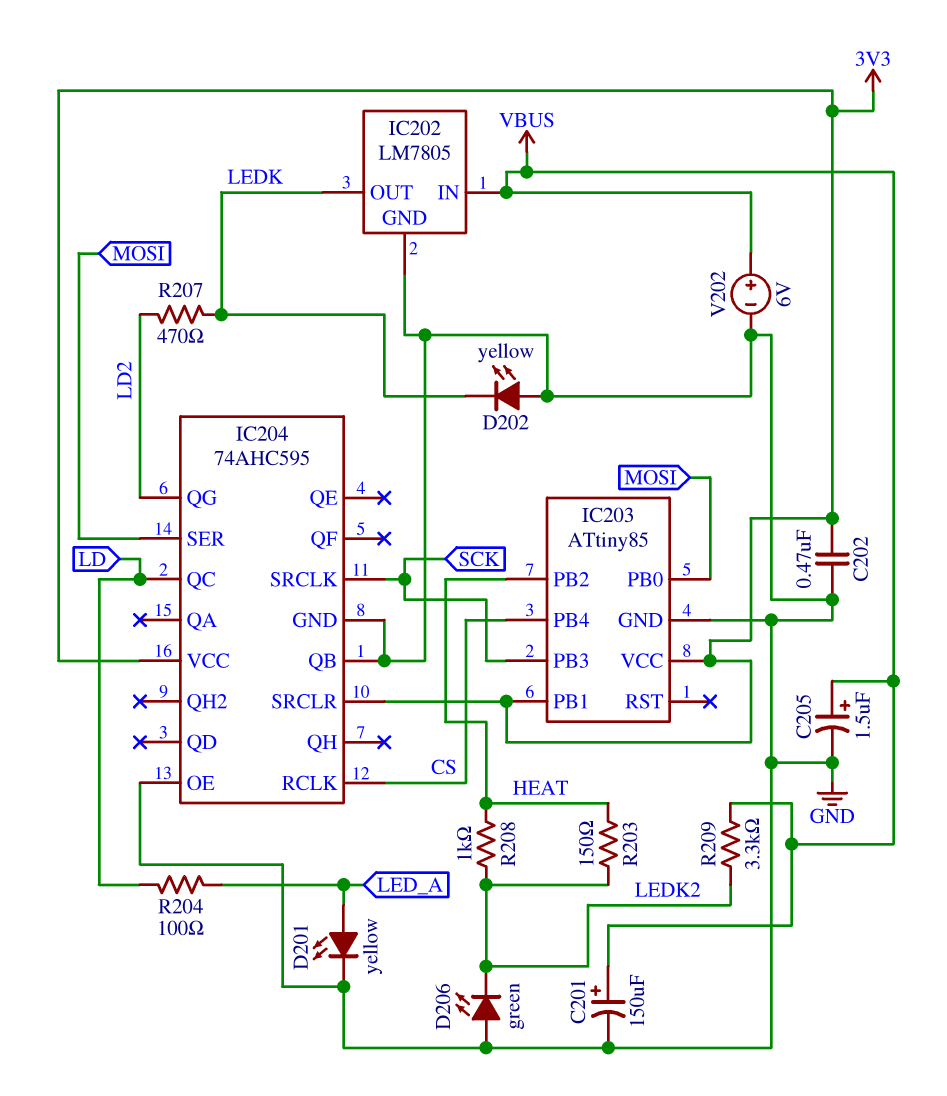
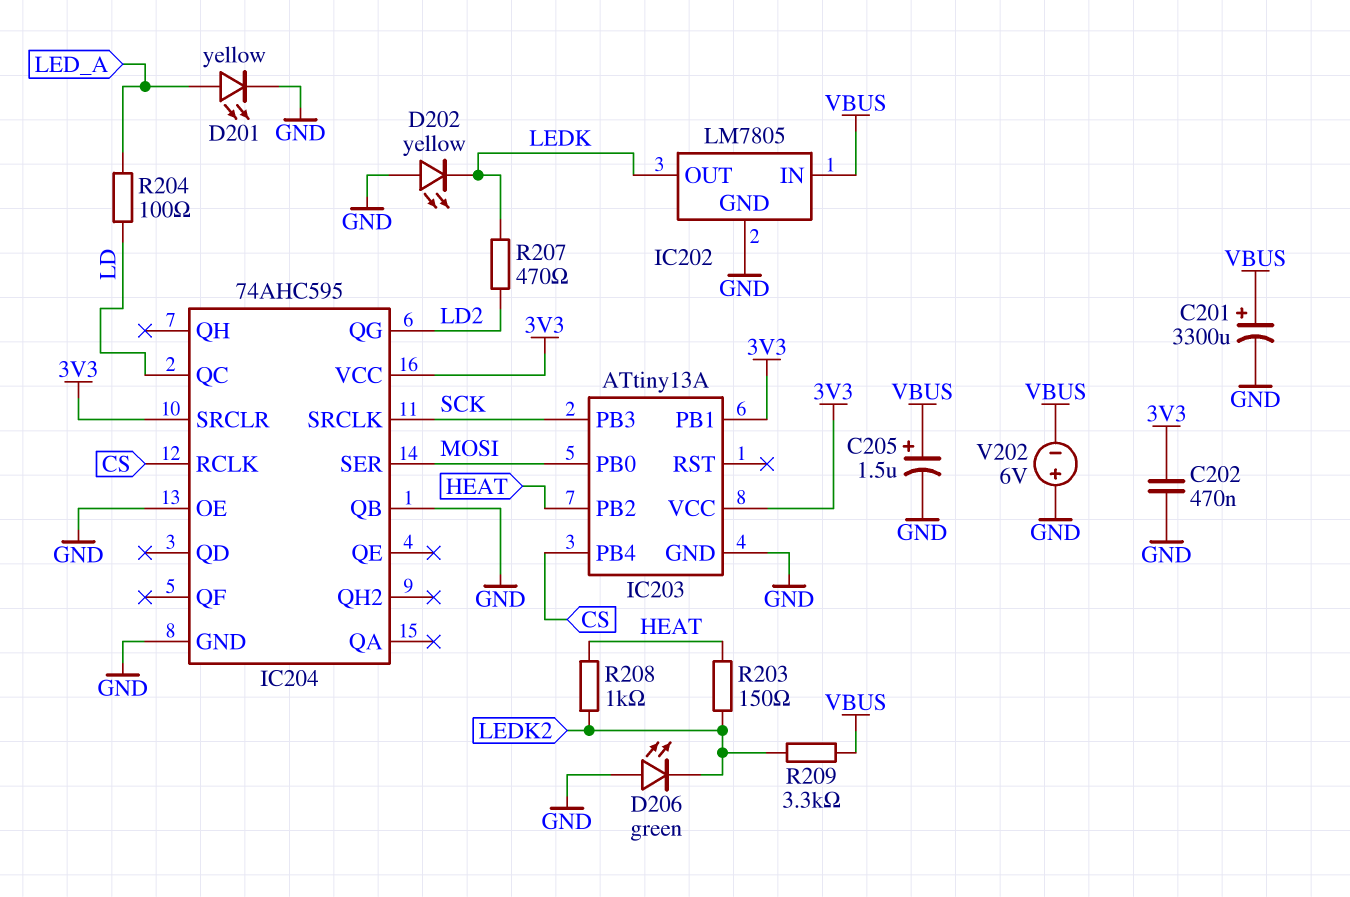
C201: 150uF (plus VBUS, minus GND) -> 3300uF (plus VBUS, minus GND)
IC203: ATtiny85 -> ATtiny13A
V202: 6V (plus VBUS, minus GND) -> 6V (plus GND, minus VBUS)

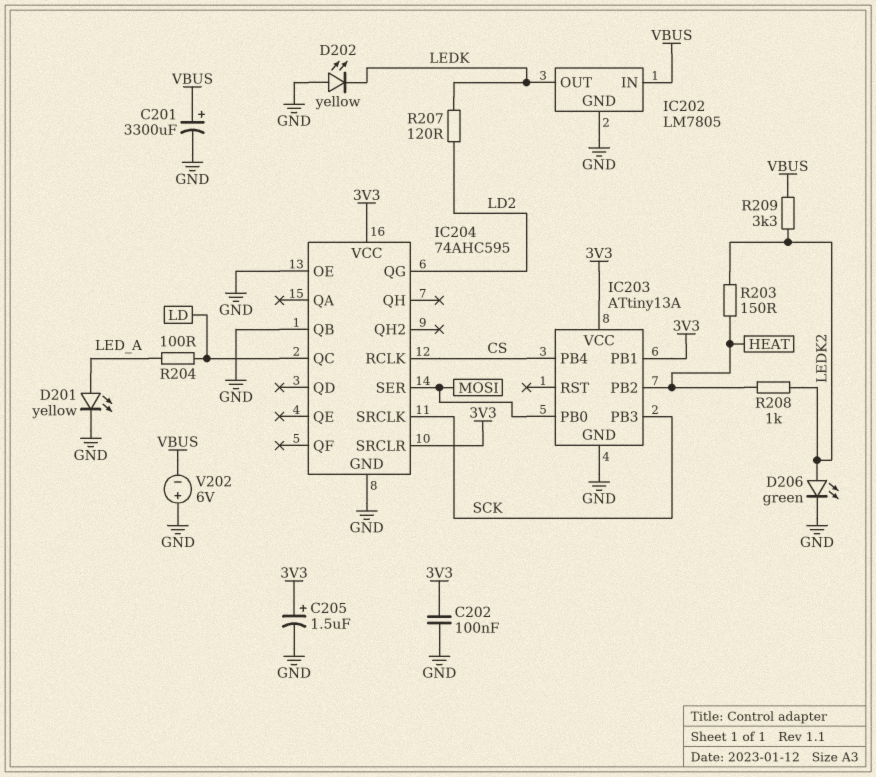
C202: 470nF (3V3, GND) -> 100nF (3V3, GND)
C205: 1.5uF (plus VBUS, minus GND) -> 1.5uF (plus 3V3, minus GND)
D206: LED green (A GND, K LEDK2) -> LED green (A LEDK2, K GND)
R207: 470 (LD2, LEDK) -> 120 (LD2, LEDK)

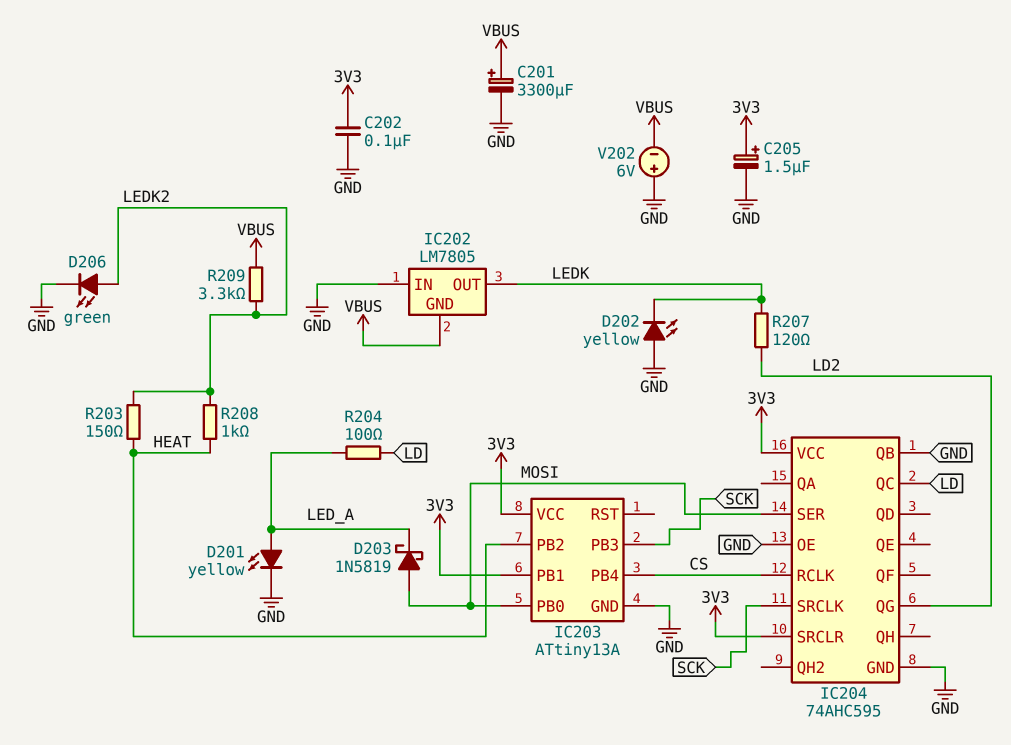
D203: none -> schottky 1N5819 (A MOSI, K LED_A)
IC202 pin GND: GND -> VBUS
IC202 pin IN: VBUS -> GND

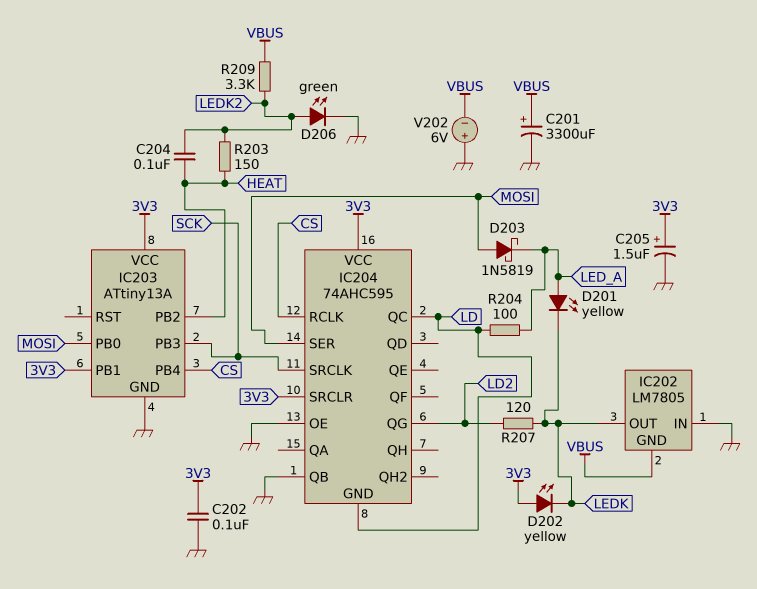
C204: none -> 100nF (HEAT, LEDK2)
D201: LED yellow (A LED_A, K GND) -> LED yellow (A LED_A, K LEDK)
D202: LED yellow (A GND, K LEDK) -> LED yellow (A 3V3, K LEDK)
IC204 pin GND: GND -> LD
R208: 1k (HEAT, LEDK2) -> none

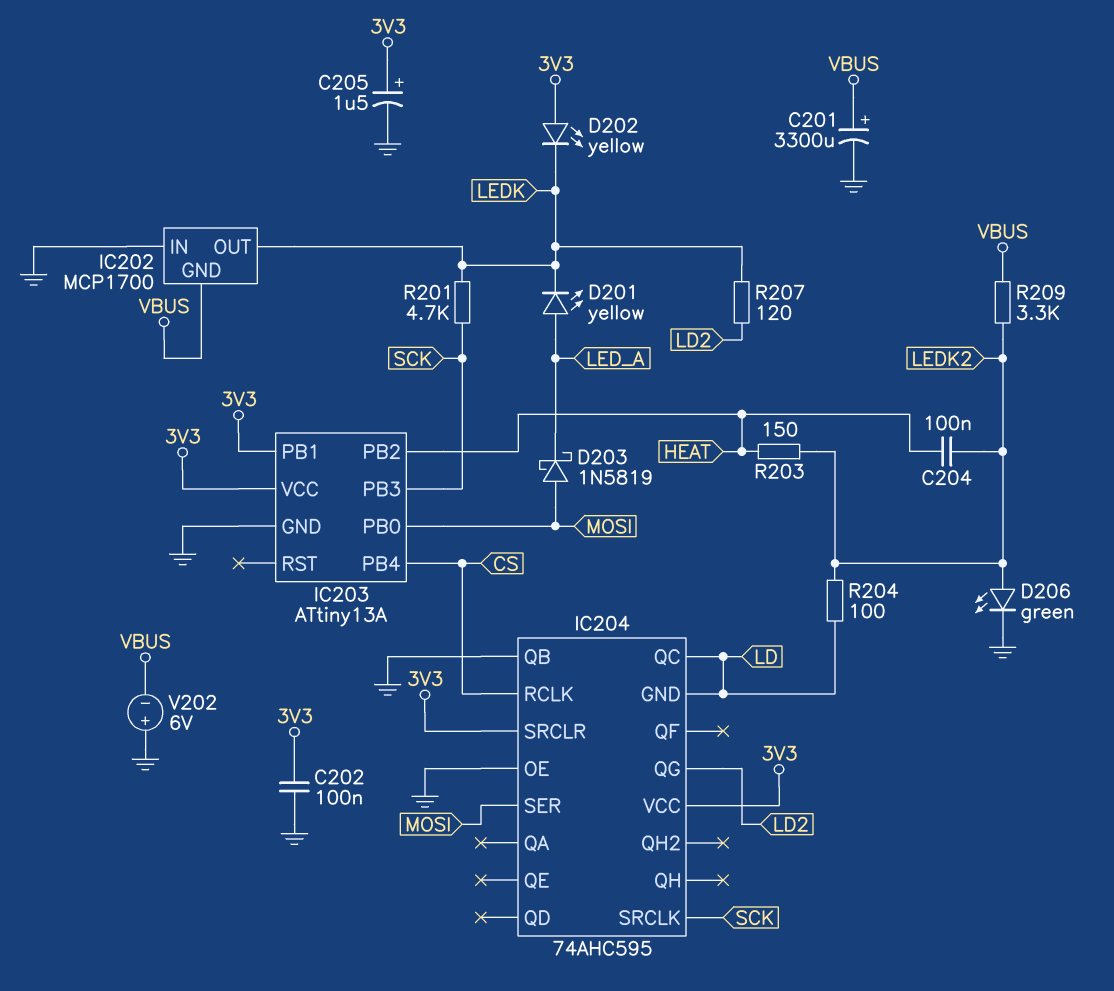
IC202: LM7805 -> MCP1700
R201: none -> 4.7k (LEDK, SCK)
R204: 100 (LD, LED_A) -> 100 (LD, LEDK2)

